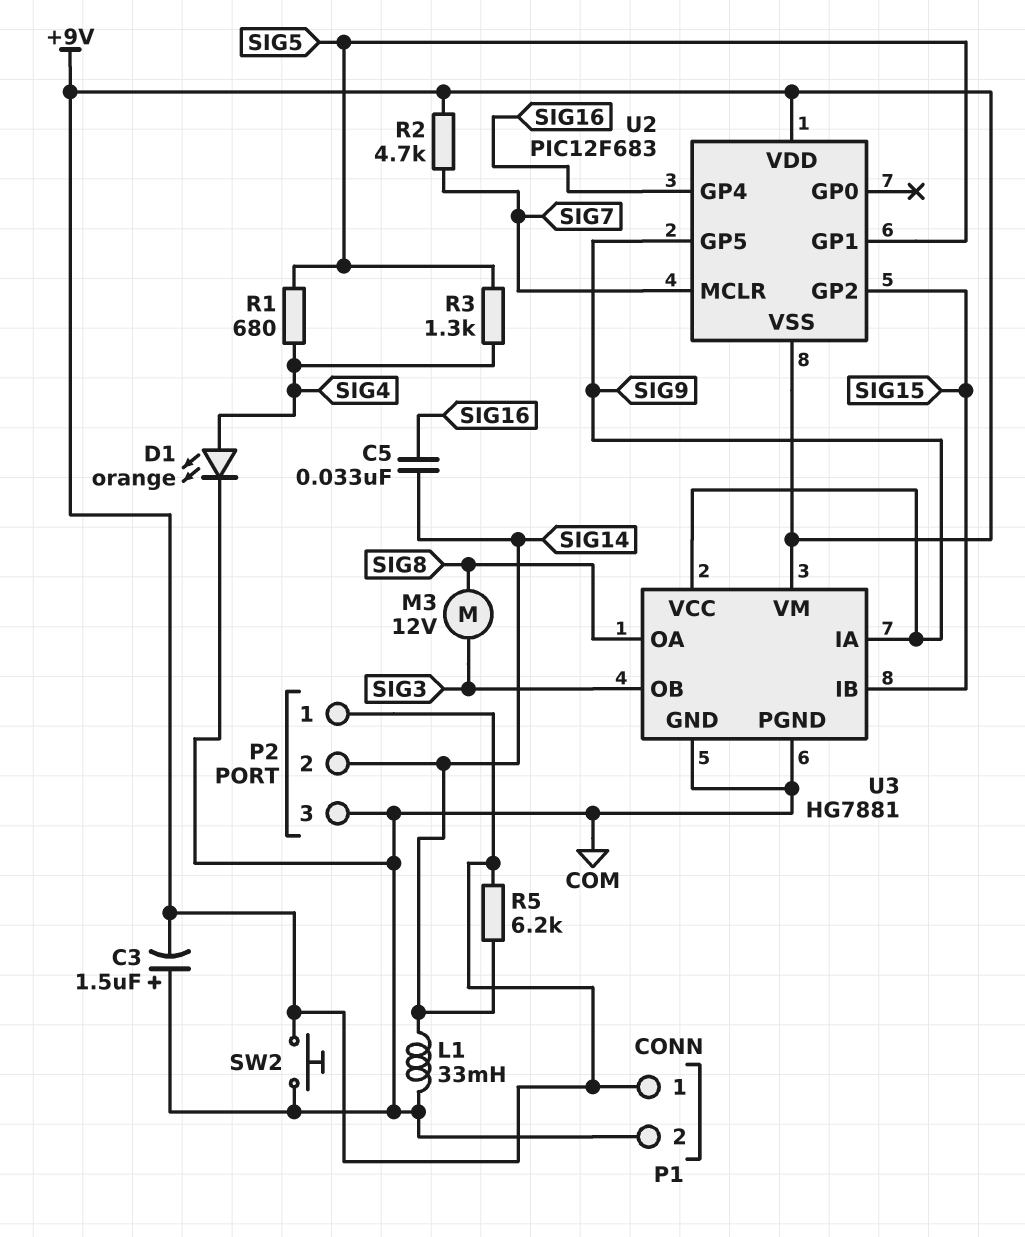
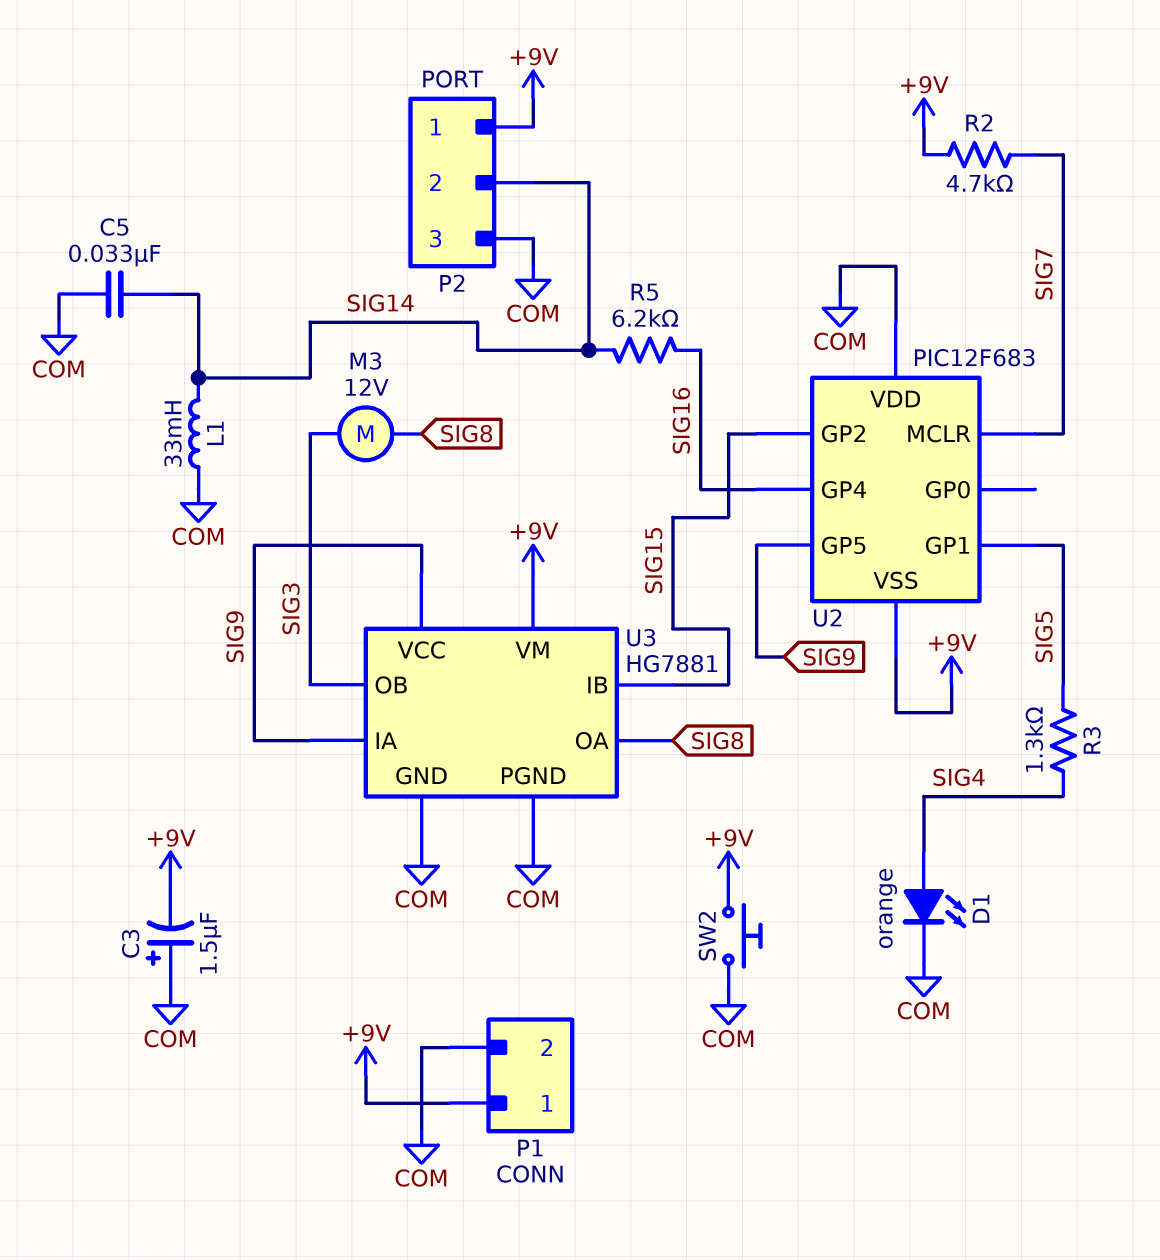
C5: 33nF (SIG14, SIG16) -> 33nF (COM, SIG14)
R1: 680 (SIG4, SIG5) -> none
R5: 6.2k (+9V, SIG14) -> 6.2k (SIG14, SIG16)
U2 pin VDD: +9V -> COM

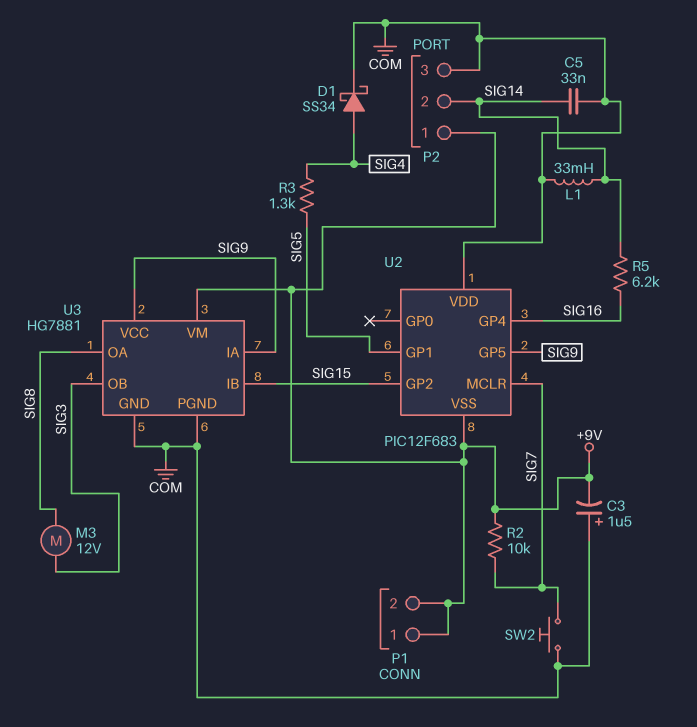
D1: LED orange (A SIG4, K COM) -> schottky SS34 (A SIG4, K COM)
P1 pin 2: COM -> +9V
R2: 4.7k (+9V, SIG7) -> 10k (+9V, SIG7)
SW2: button (+9V, COM) -> button (COM, SIG7)

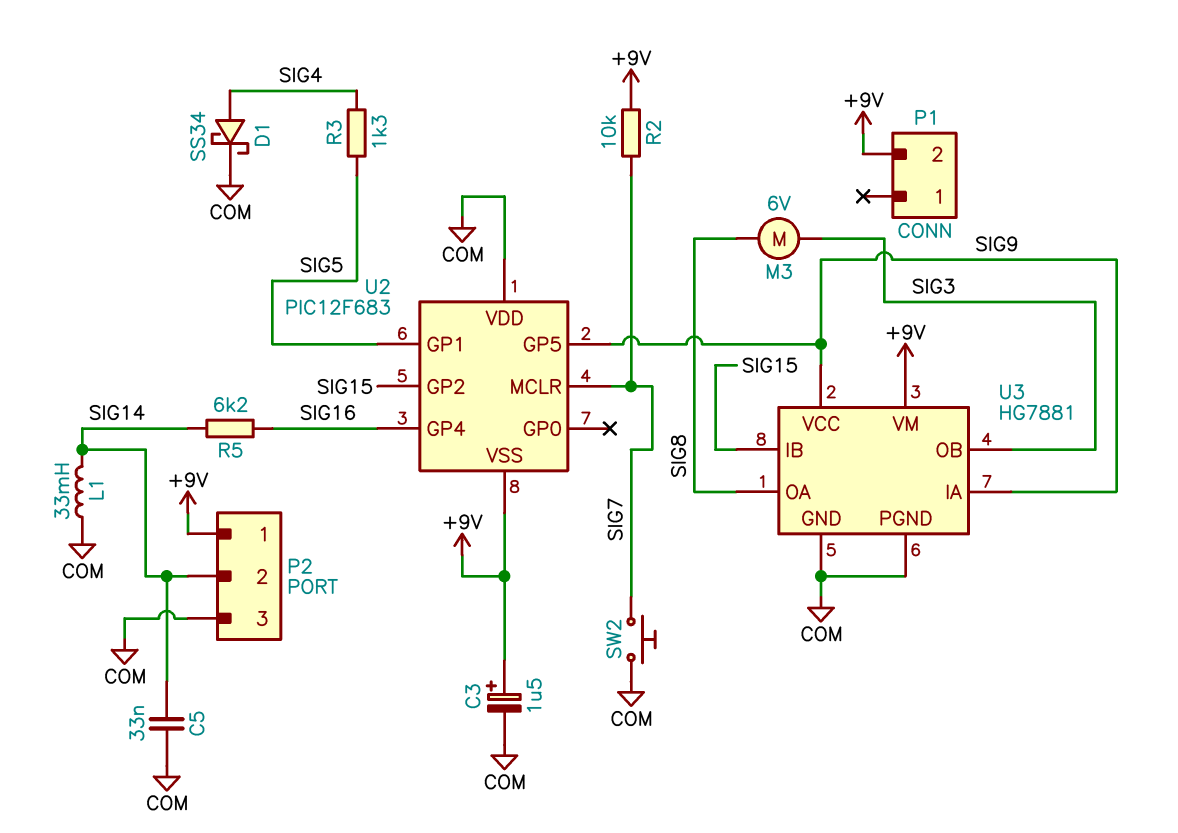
C3: 1.5uF (plus COM, minus +9V) -> 1.5uF (plus +9V, minus COM)
M3: motor 12V (SIG3, SIG8) -> motor 6V (SIG3, SIG8)
P1 pin 1: +9V -> none

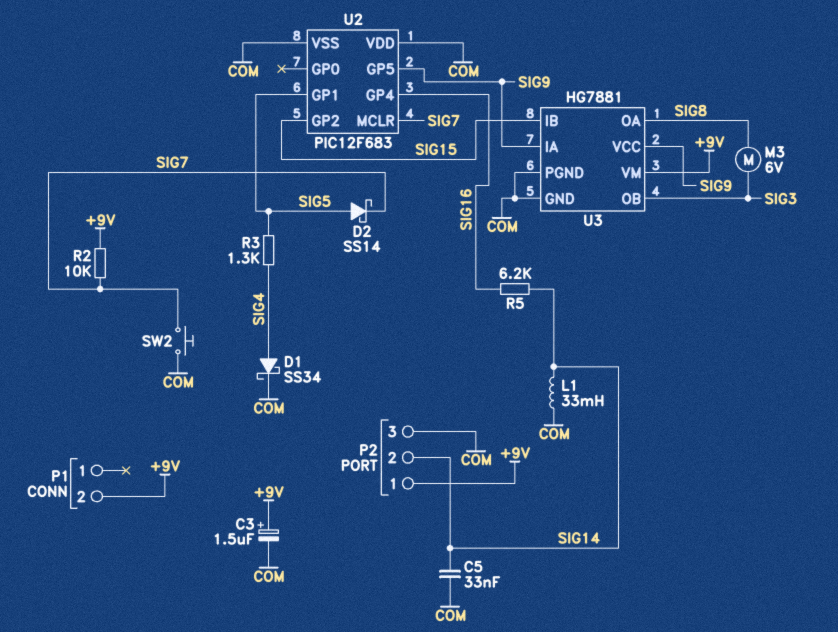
D2: none -> schottky SS14 (A SIG5, K SIG7)
U2 pin VSS: +9V -> COM

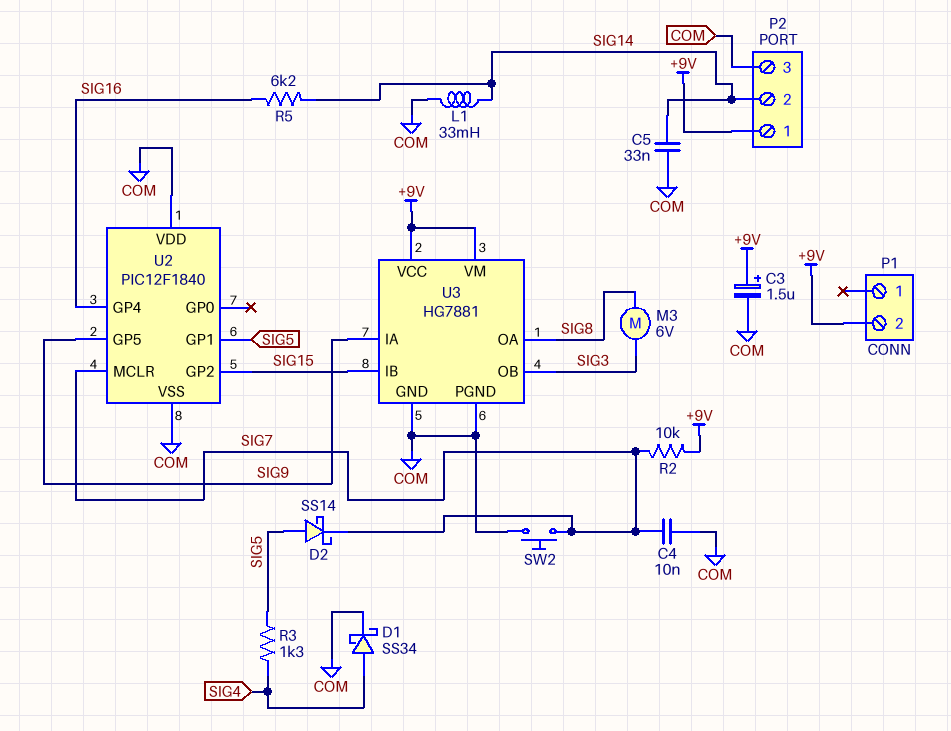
C4: none -> 10nF (COM, SIG7)
U2: PIC12F683 -> PIC12F1840
U3 pin VCC: SIG9 -> +9V

